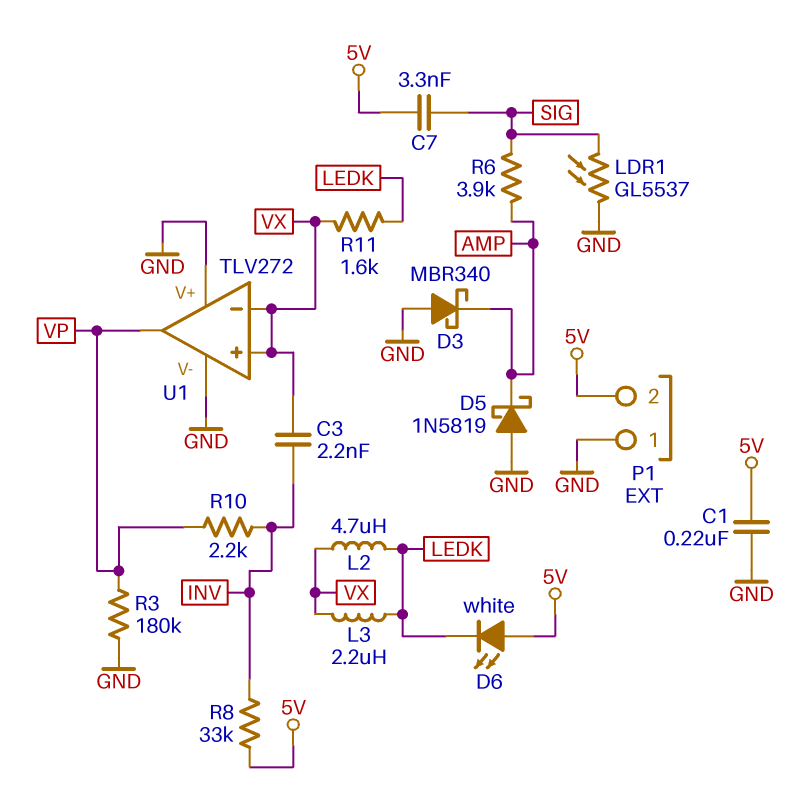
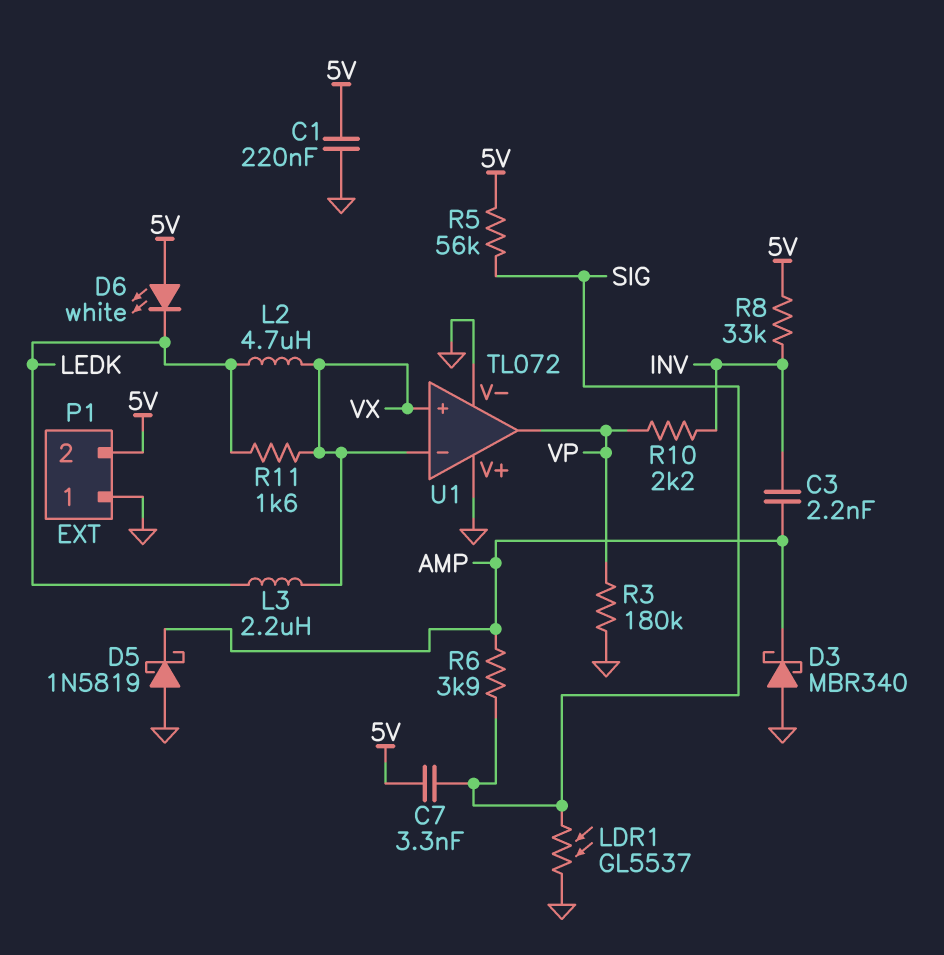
C3: 2.2nF (INV, VX) -> 2.2nF (AMP, INV)
R5: none -> 56k (5V, SIG)
U1: TLV272 -> TL072

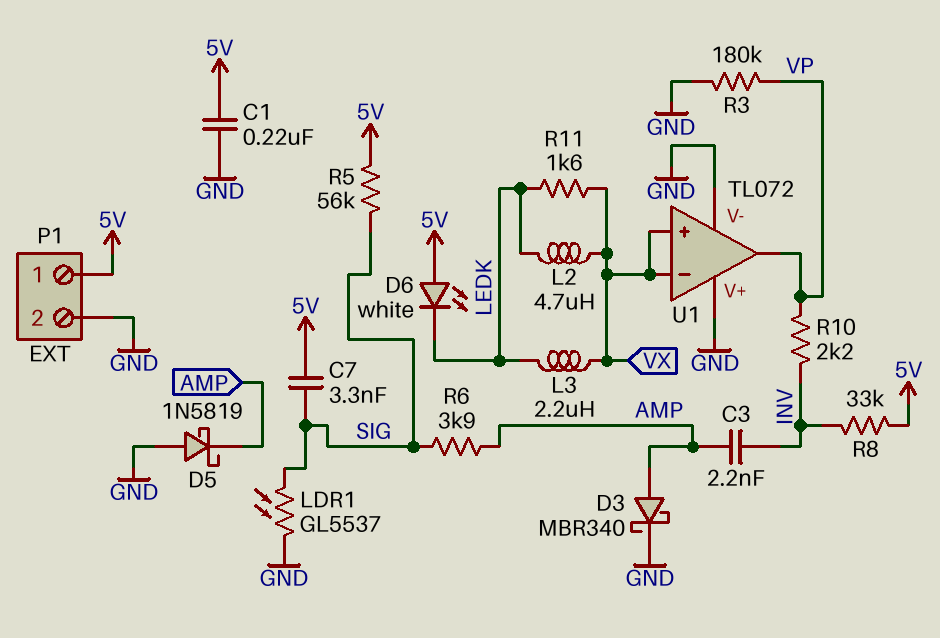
D3: schottky MBR340 (A GND, K AMP) -> schottky MBR340 (A AMP, K GND)
P1 pin 1: GND -> 5V
P1 pin 2: 5V -> GND

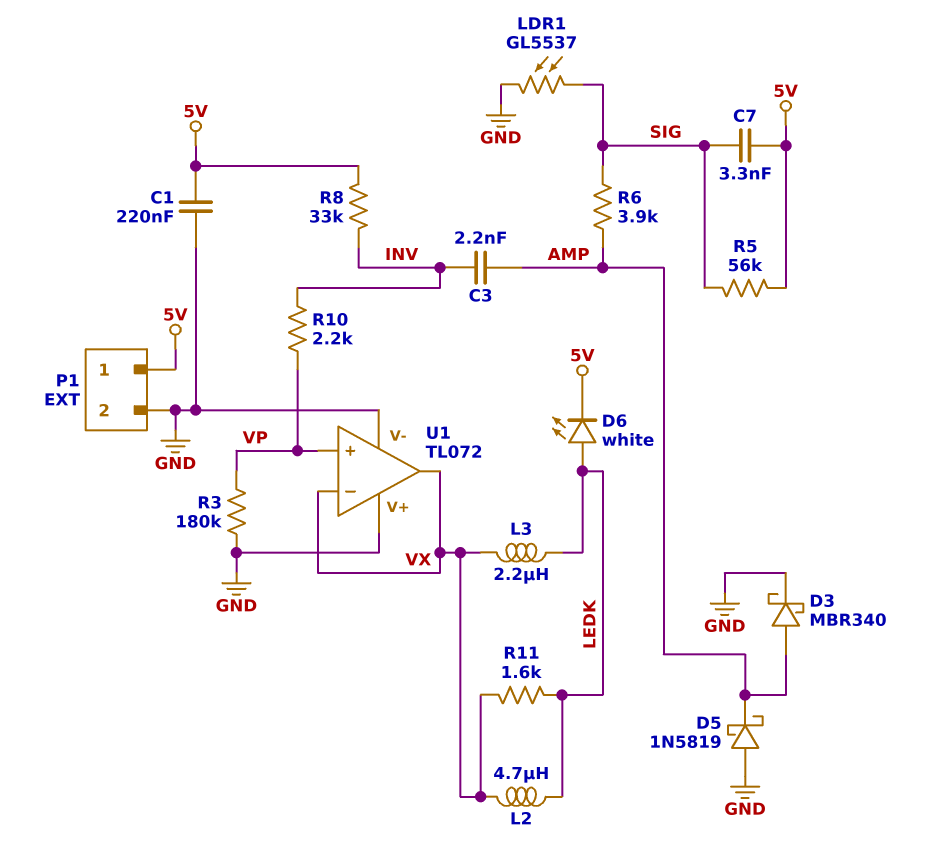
D6: LED white (A 5V, K LEDK) -> LED white (A LEDK, K 5V)
U1 pin in+: VX -> VP
U1 pin out: VP -> VX

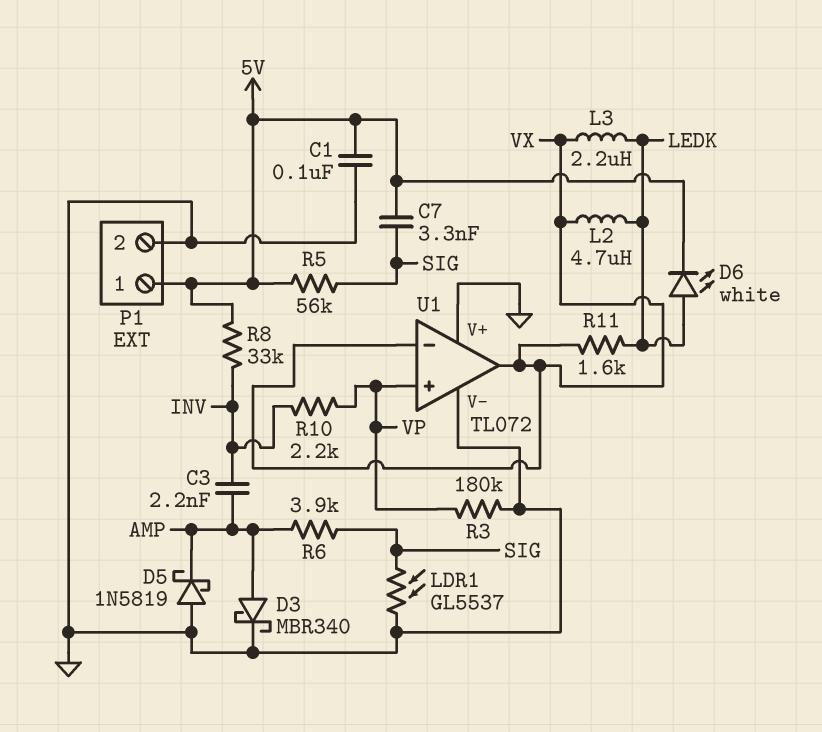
C1: 220nF (5V, GND) -> 100nF (5V, GND)

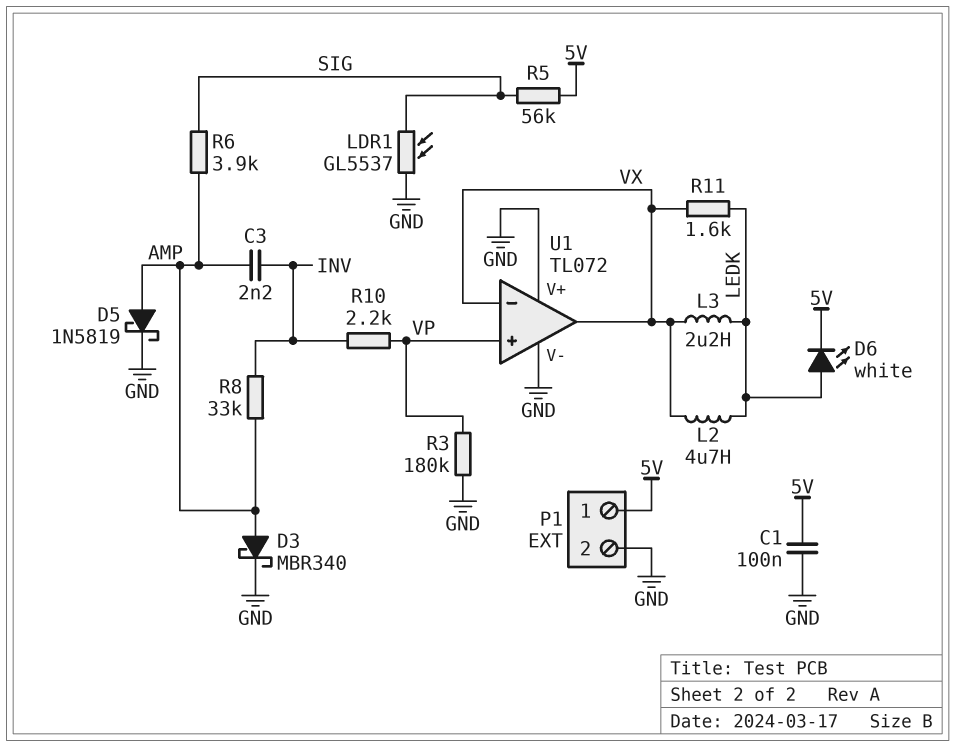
C7: 3.3nF (5V, SIG) -> none
D5: schottky 1N5819 (A GND, K AMP) -> schottky 1N5819 (A AMP, K GND)
R8: 33k (5V, INV) -> 33k (AMP, INV)

